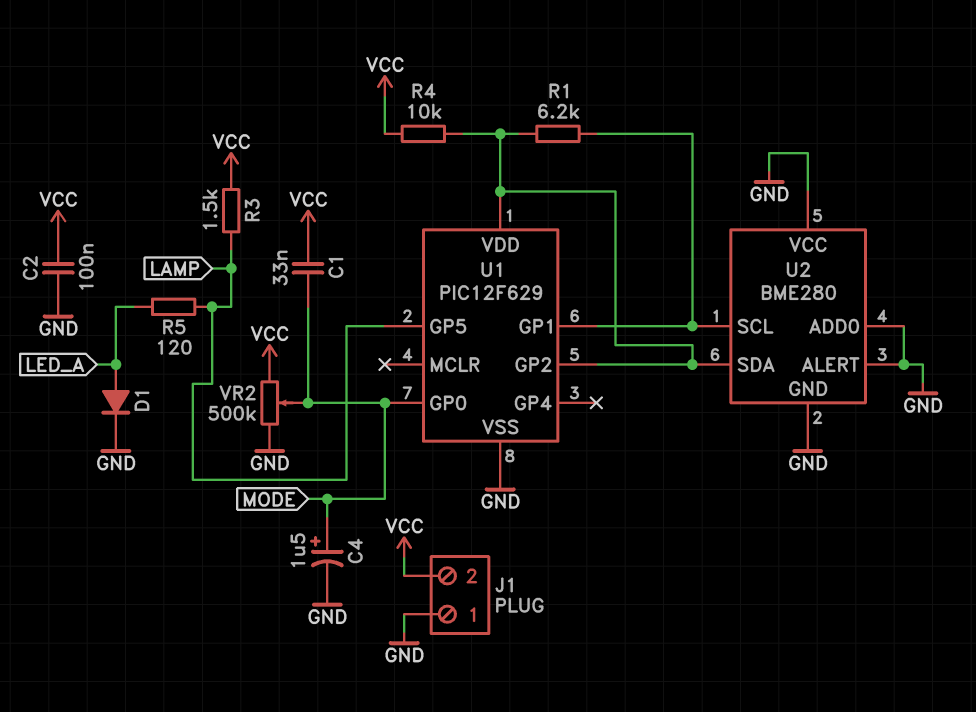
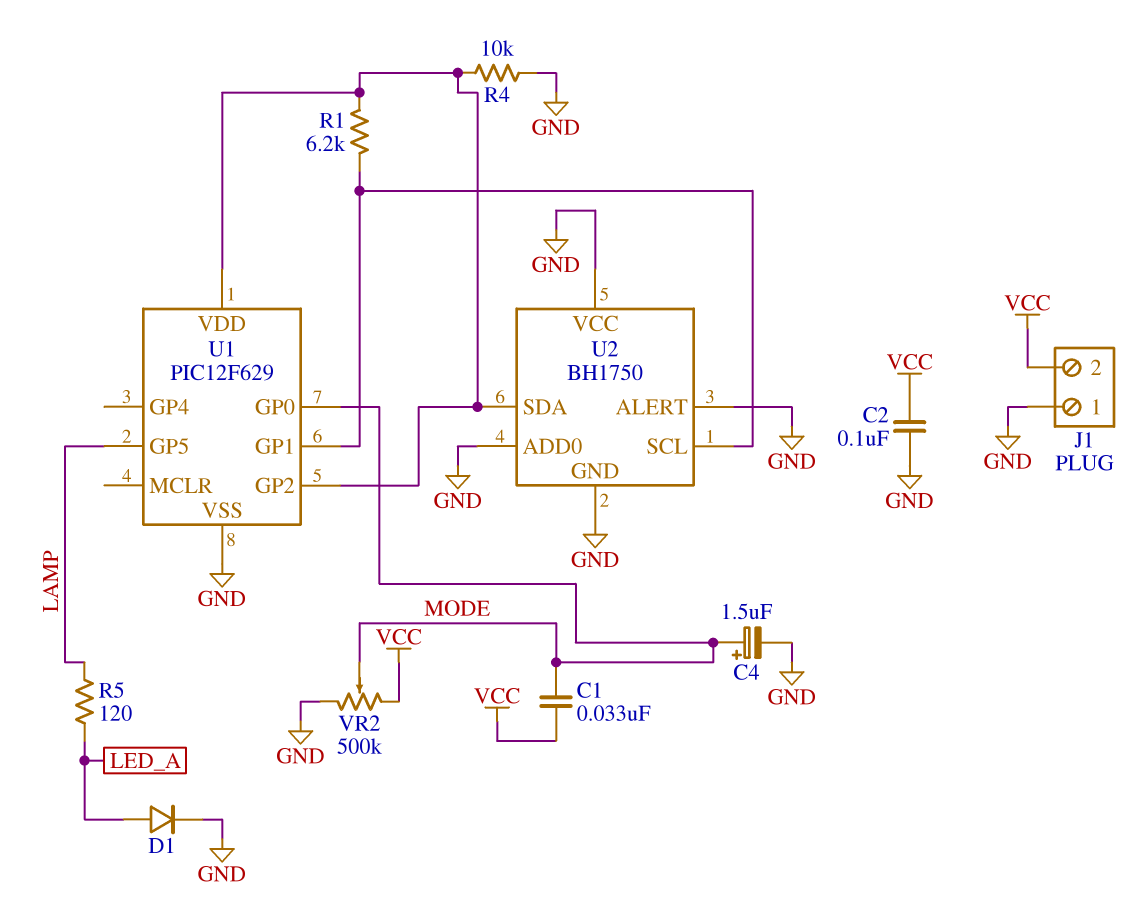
R3: 1.5k (LAMP, VCC) -> none
R4: 10k (U1/GP2, VCC) -> 10k (GND, U1/GP2)
U2: BME280 -> BH1750

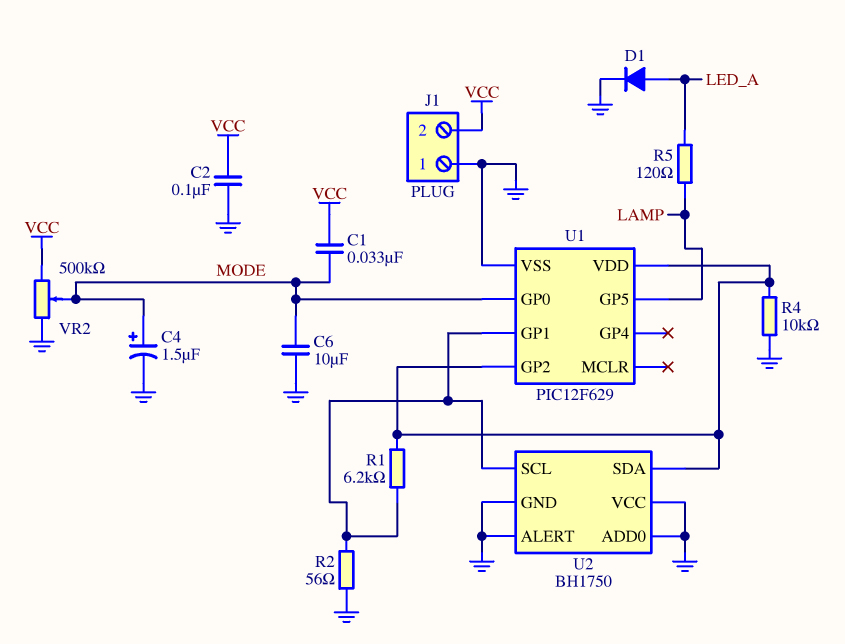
C6: none -> 10uF (GND, MODE)
R2: none -> 56 (GND, U1/GP1)

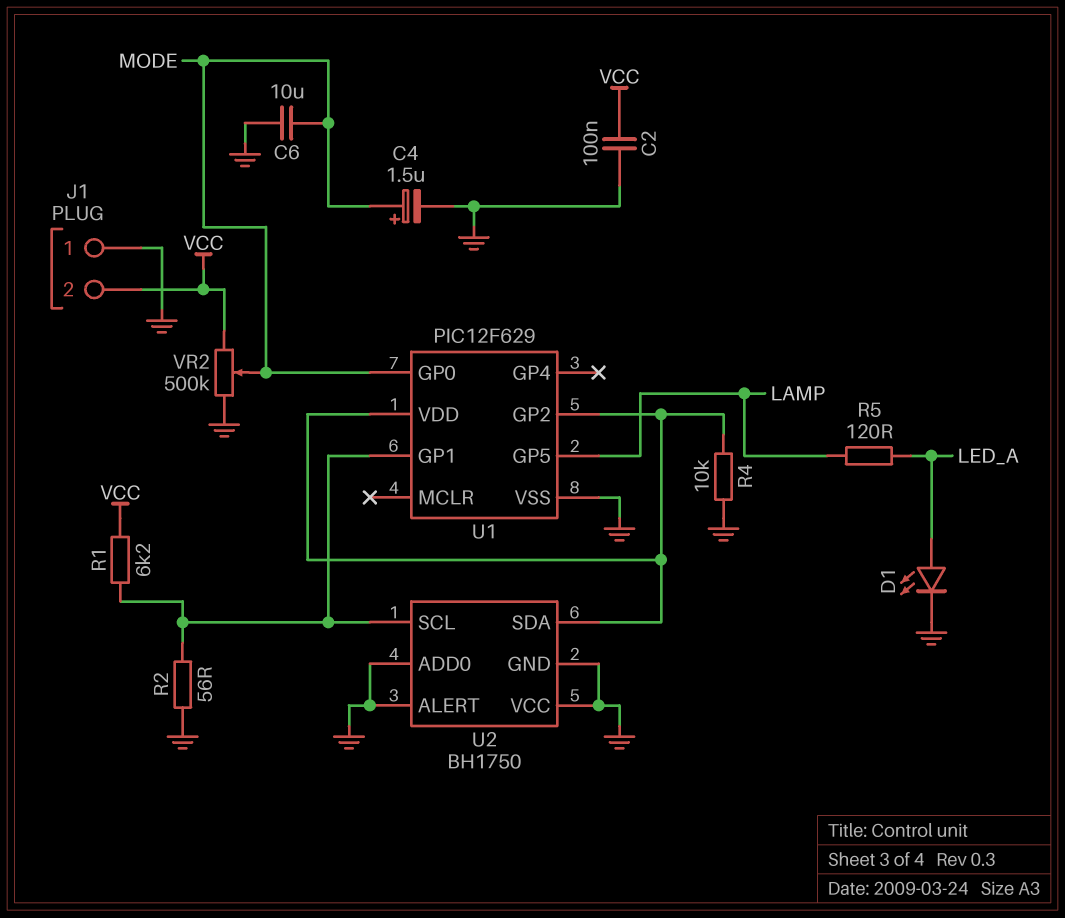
C1: 33nF (MODE, VCC) -> none
D1: diode (A LED_A, K GND) -> LED (A LED_A, K GND)
R1: 6.2k (U1/GP1, U1/GP2) -> 6.2k (U1/GP1, VCC)

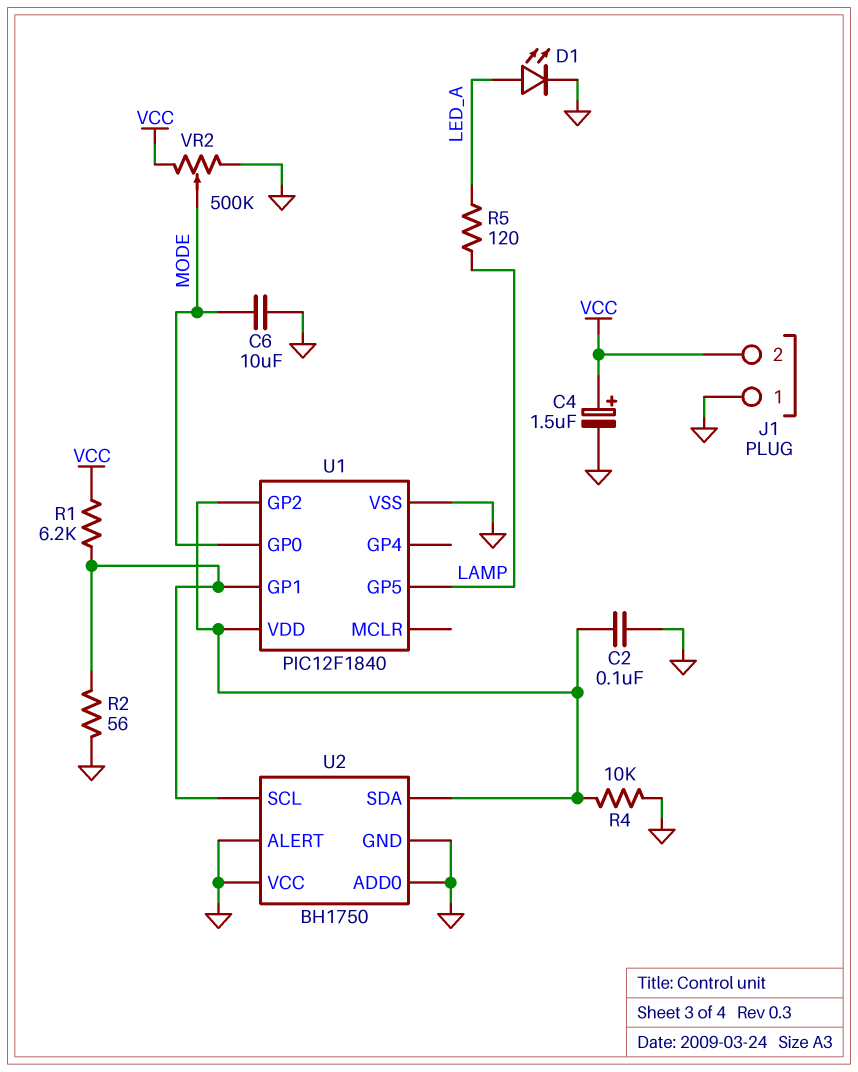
C2: 100nF (GND, VCC) -> 100nF (GND, U1/GP2)
C4: 1.5uF (plus MODE, minus GND) -> 1.5uF (plus VCC, minus GND)
U1: PIC12F629 -> PIC12F1840

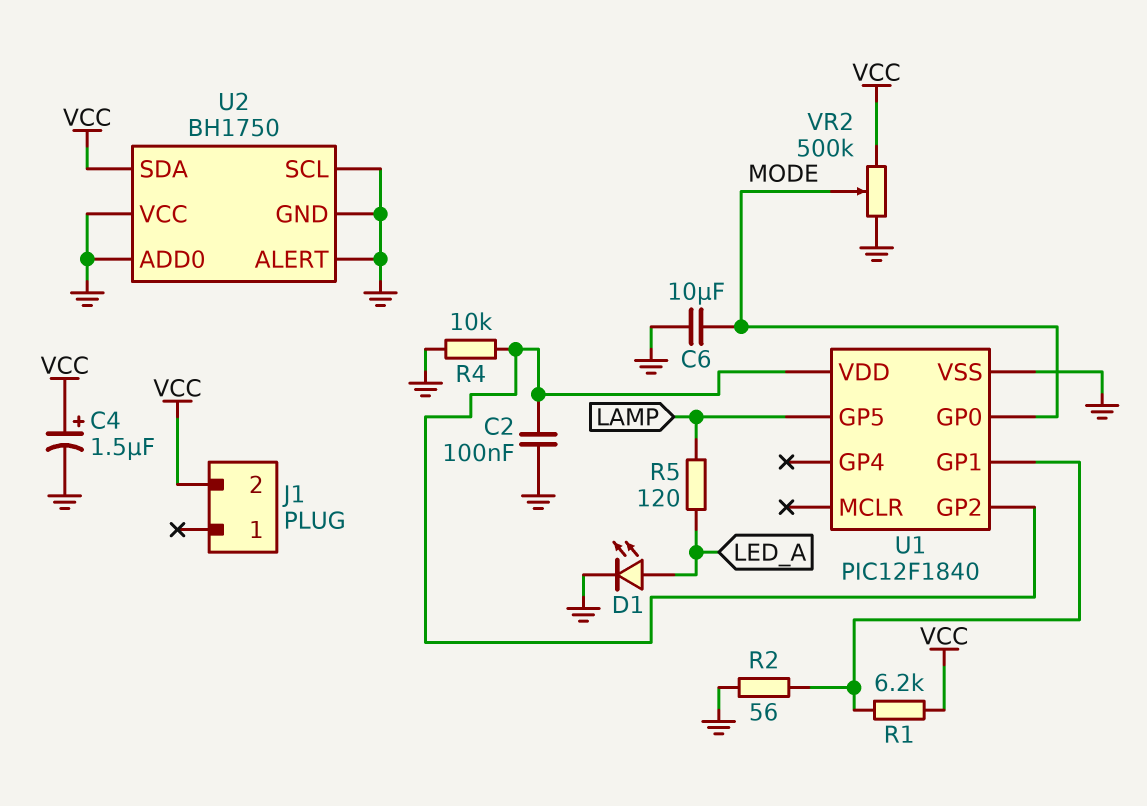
J1 pin 1: GND -> none
U2 pin SCL: U1/GP1 -> GND
U2 pin SDA: U1/GP2 -> VCC

